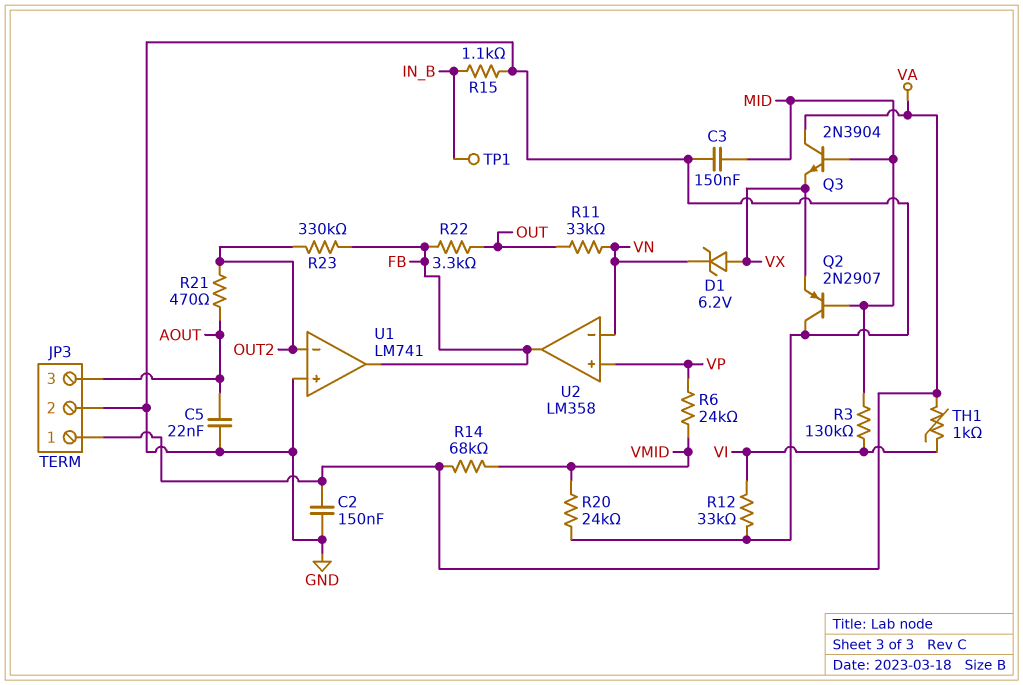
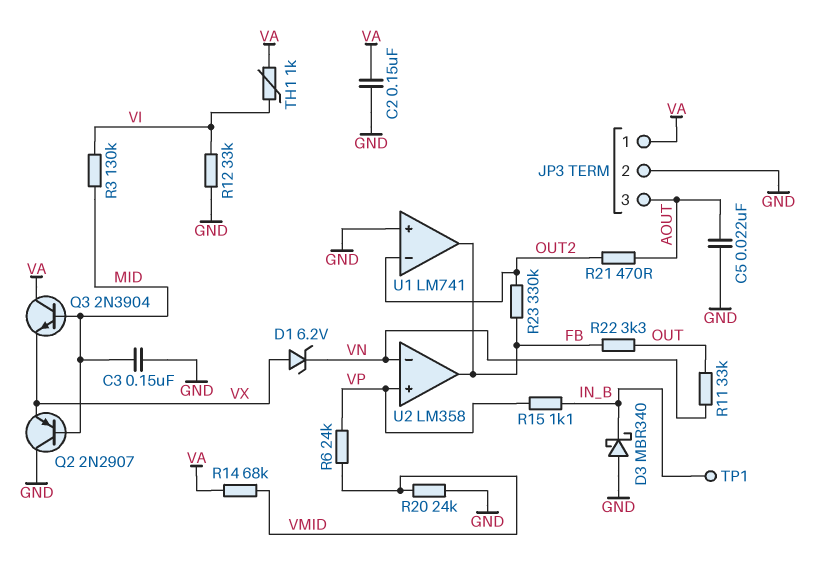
D3: none -> schottky MBR340 (A GND, K IN_B)
R15: 1.1k (GND, IN_B) -> 1.1k (IN_B, VP)

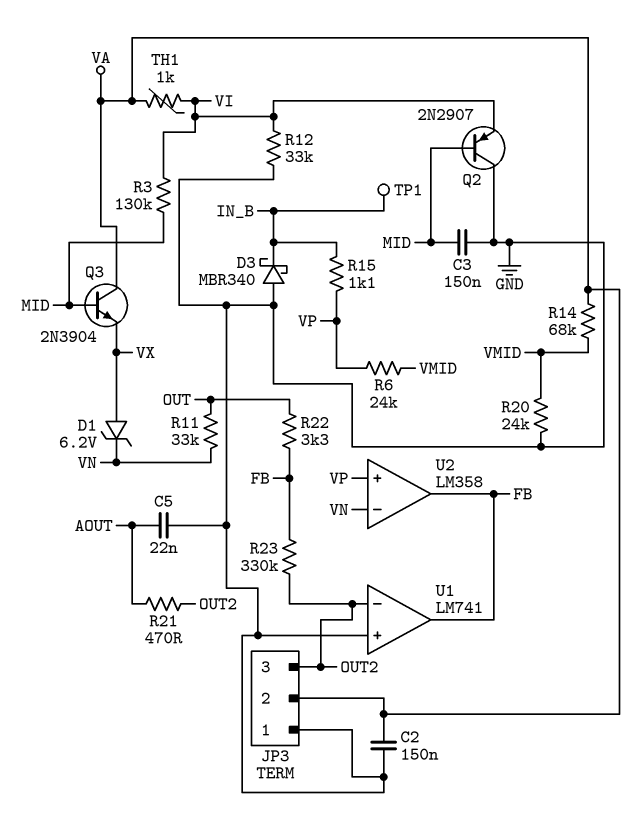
JP3 pin 1: VA -> GND
JP3 pin 2: GND -> VA
JP3 pin 3: AOUT -> OUT2
Q2: PNP 2N2907 (B MID, C GND, E VX) -> PNP 2N2907 (B MID, C GND, E VI)

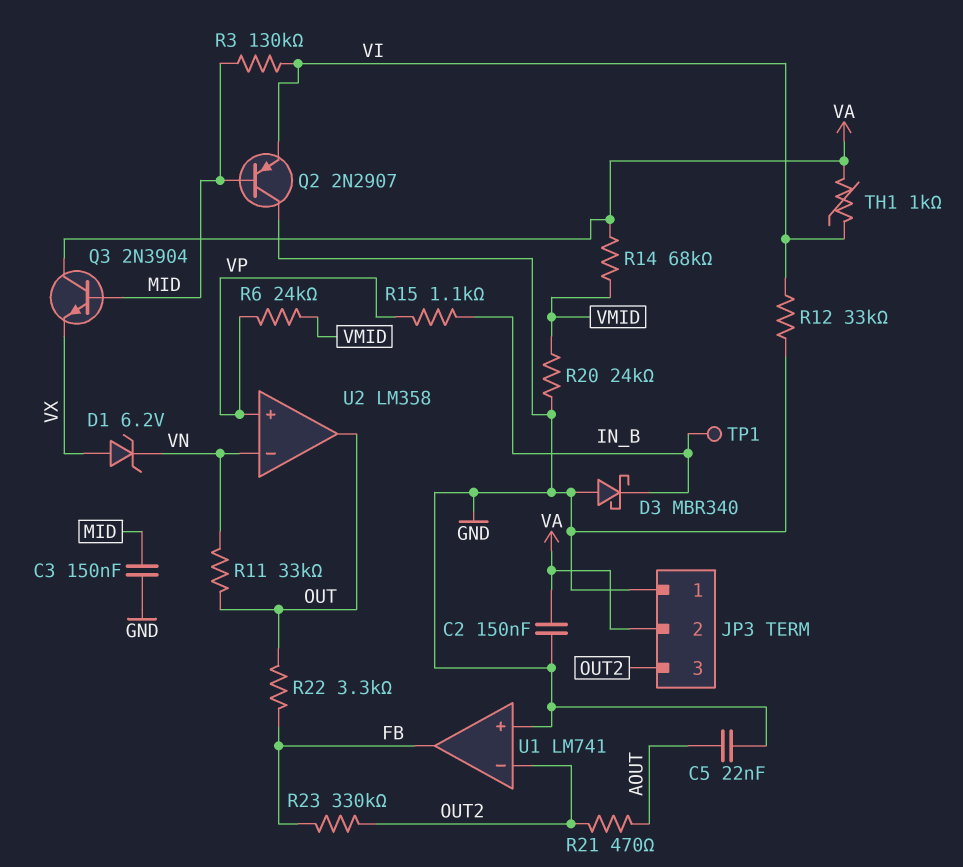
U2 pin out: FB -> OUT

